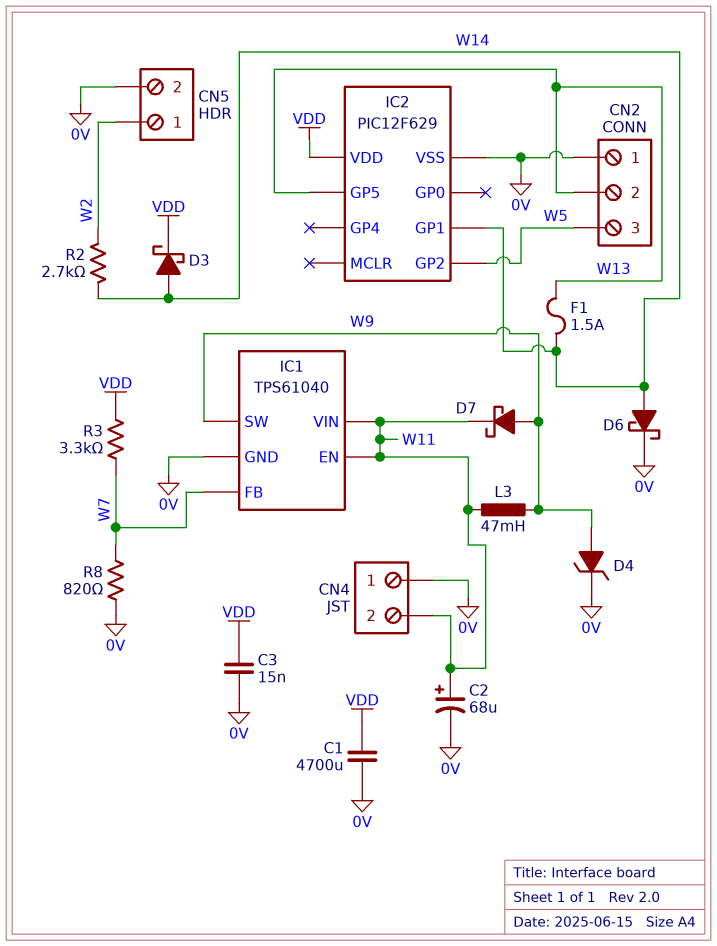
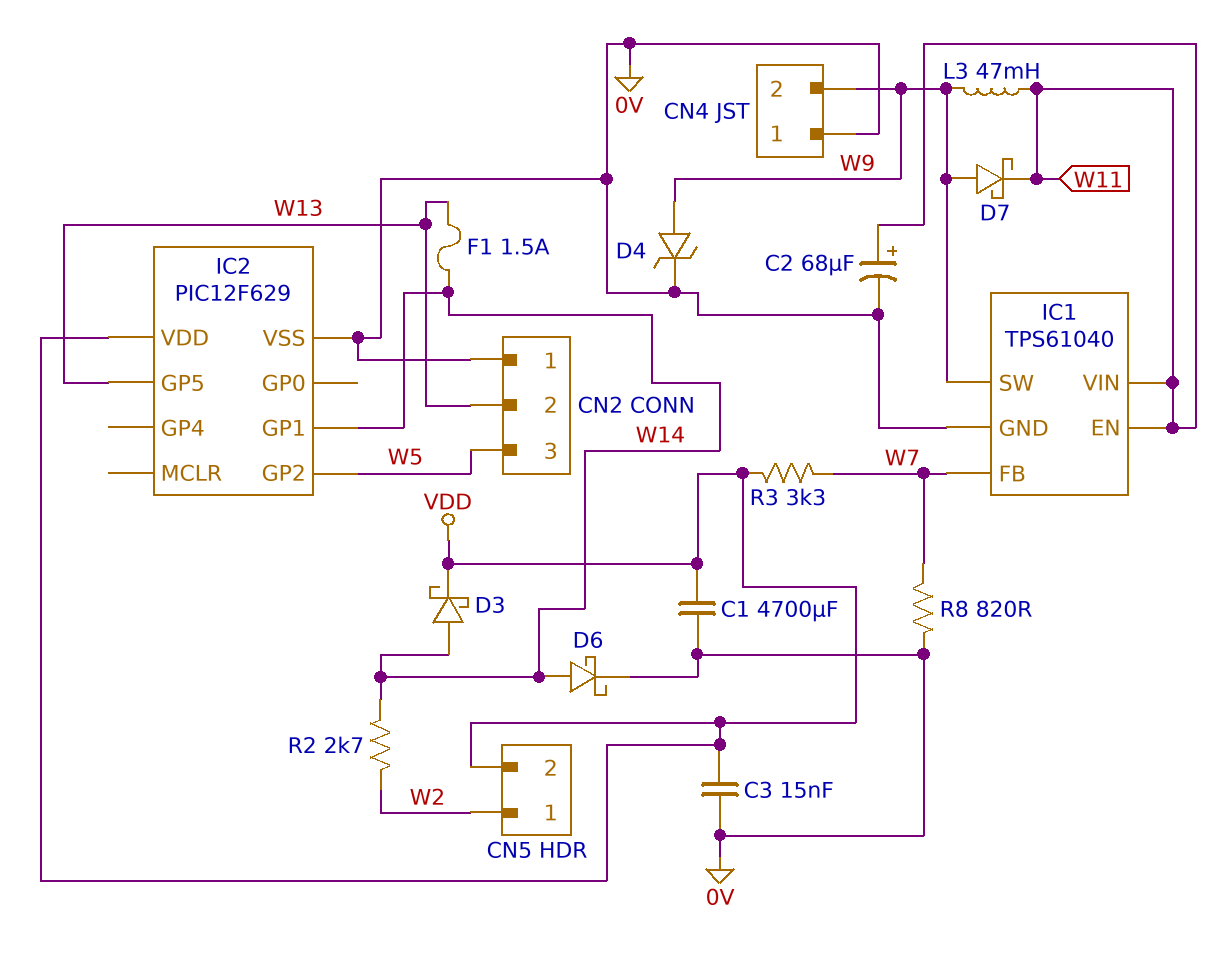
CN4 pin 2: W11 -> W9
CN5 pin 2: 0V -> VDD

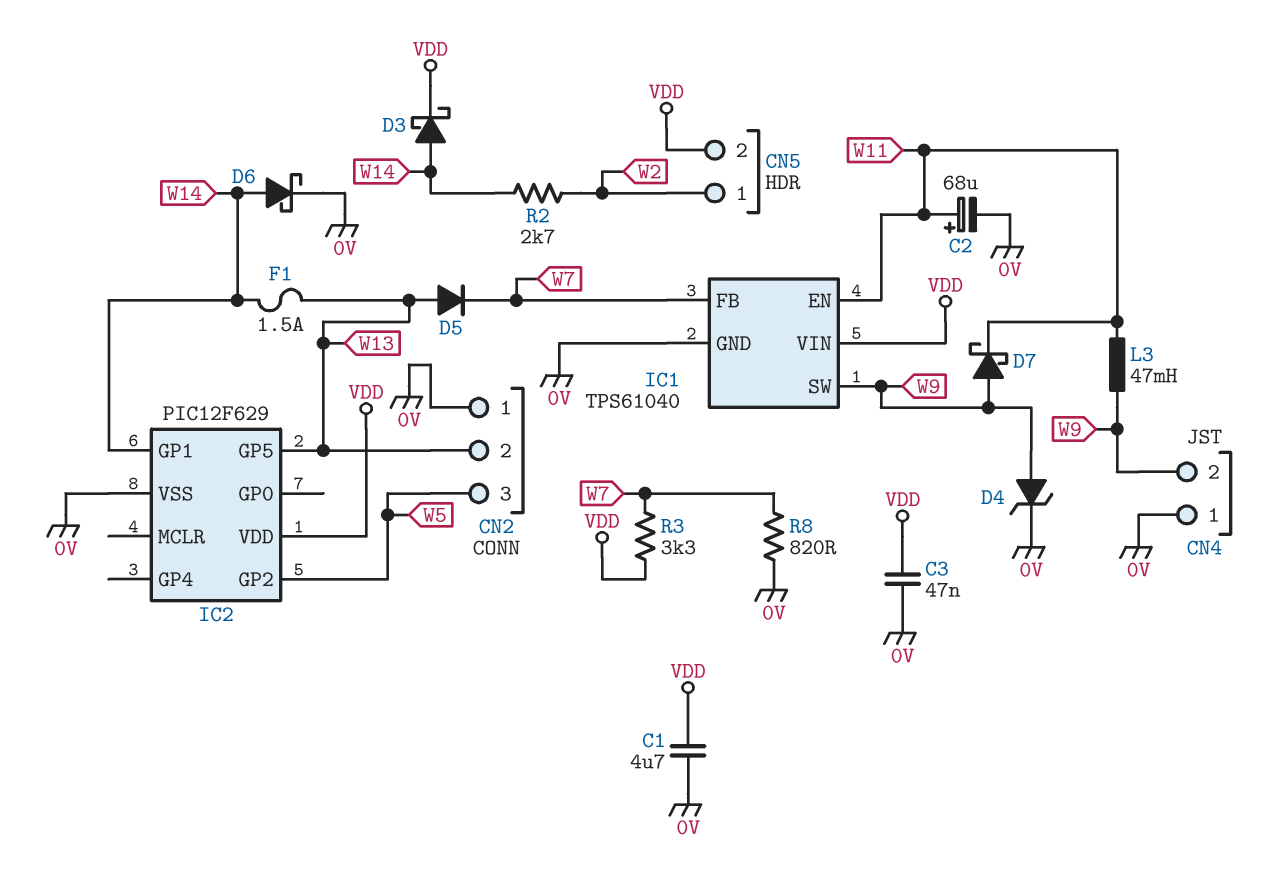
C1: 4700uF (0V, VDD) -> 4.7uF (0V, VDD)
C3: 15nF (0V, VDD) -> 47nF (0V, VDD)
D5: none -> diode (A W13, K W7)
IC1 pin VIN: W11 -> VDD

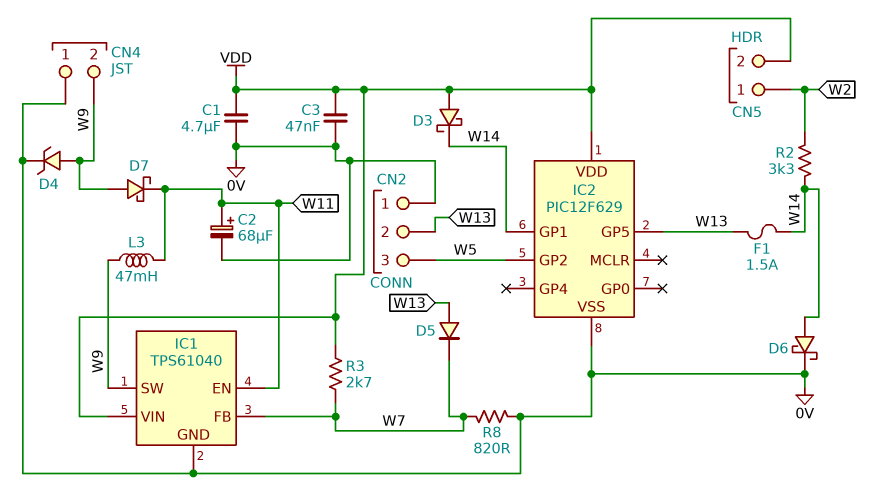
D3: schottky (A W14, K VDD) -> schottky (A VDD, K W14)
R2: 2.7k (W2, W14) -> 3.3k (W2, W14)
R3: 3.3k (VDD, W7) -> 2.7k (VDD, W7)

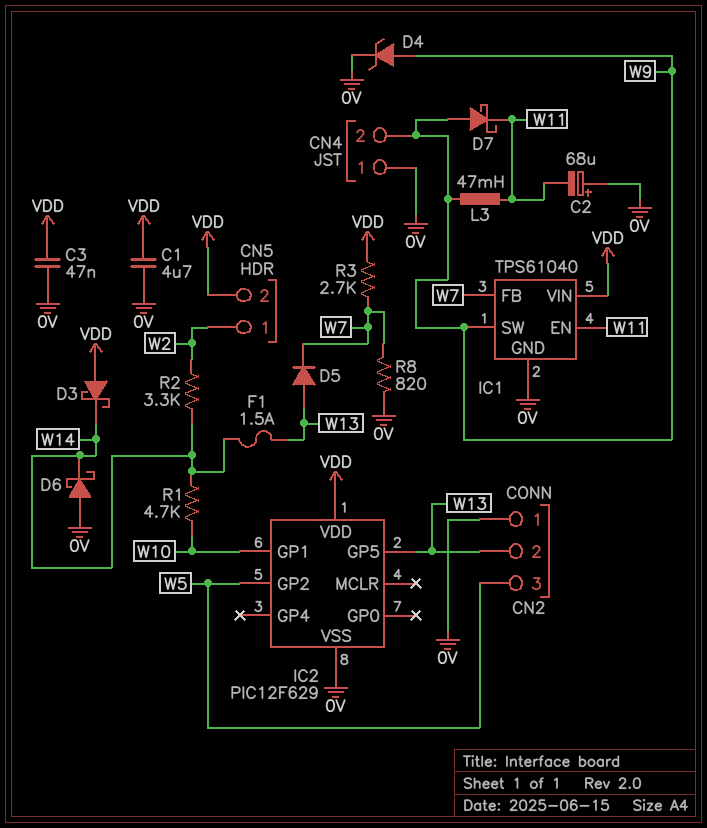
C2: 68uF (plus W11, minus 0V) -> 68uF (plus 0V, minus W11)
D6: schottky (A W14, K 0V) -> schottky (A 0V, K W14)
IC2 pin GP1: W14 -> W10
R1: none -> 4.7k (W10, W14)

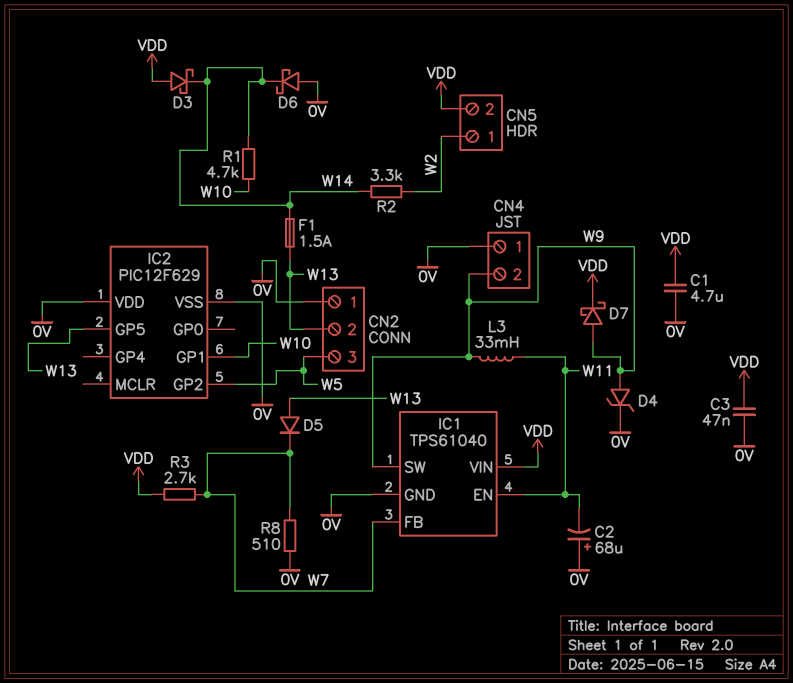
D7: schottky (A W9, K W11) -> schottky (A W9, K VDD)
IC2 pin VDD: VDD -> 0V
L3: 47mH (W9, W11) -> 33mH (W9, W11)
R8: 820 (0V, W7) -> 510 (0V, W7)

